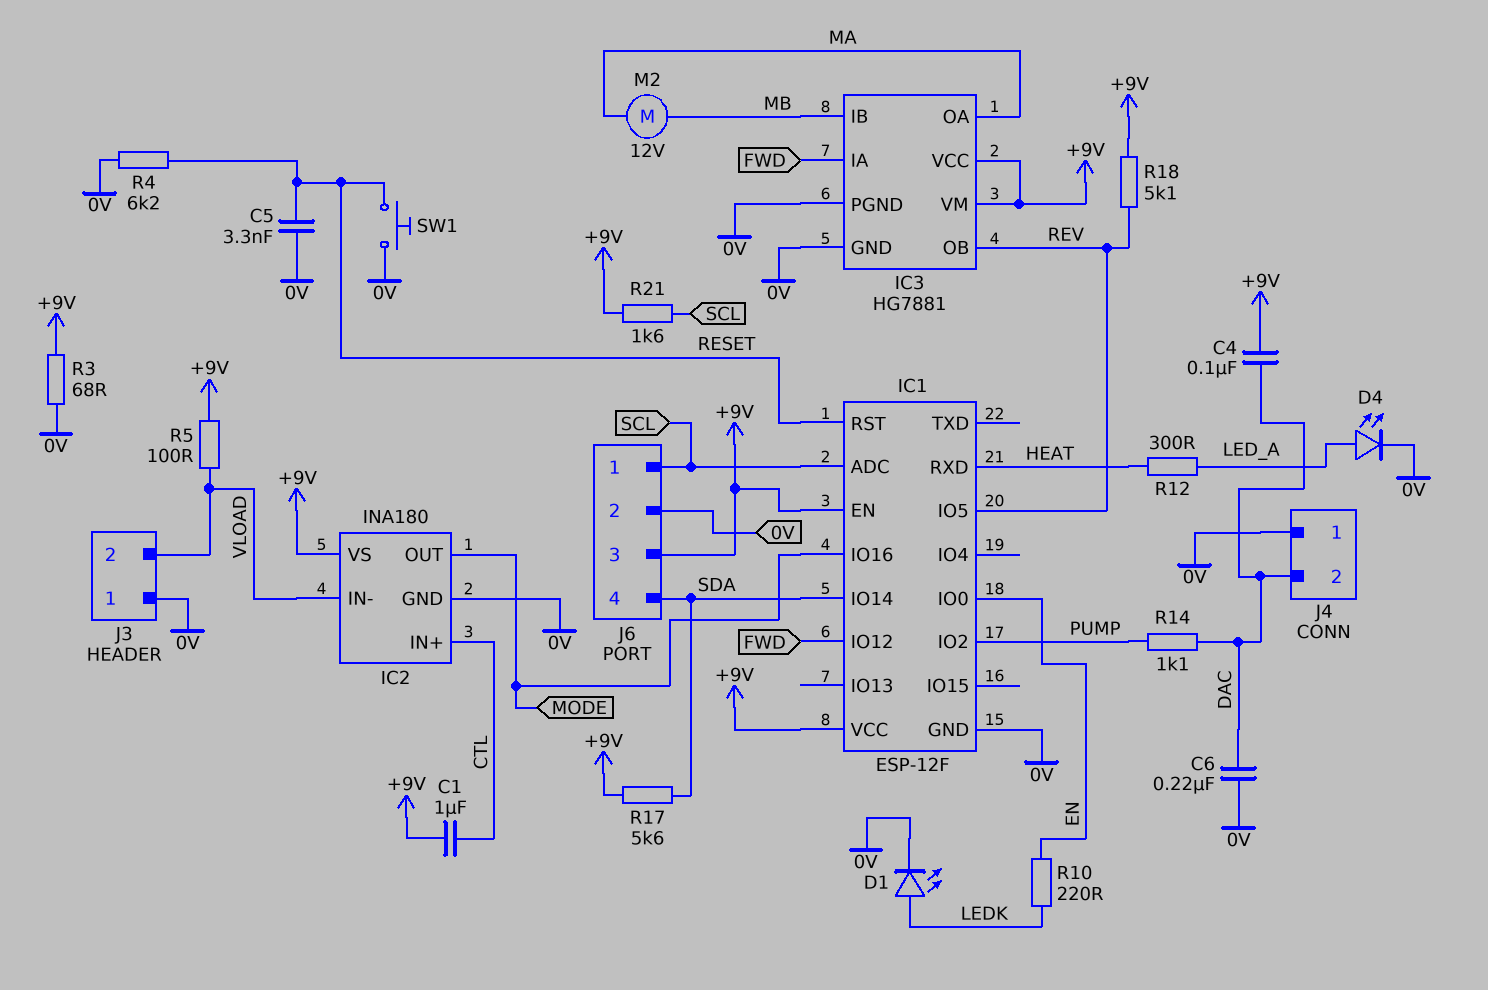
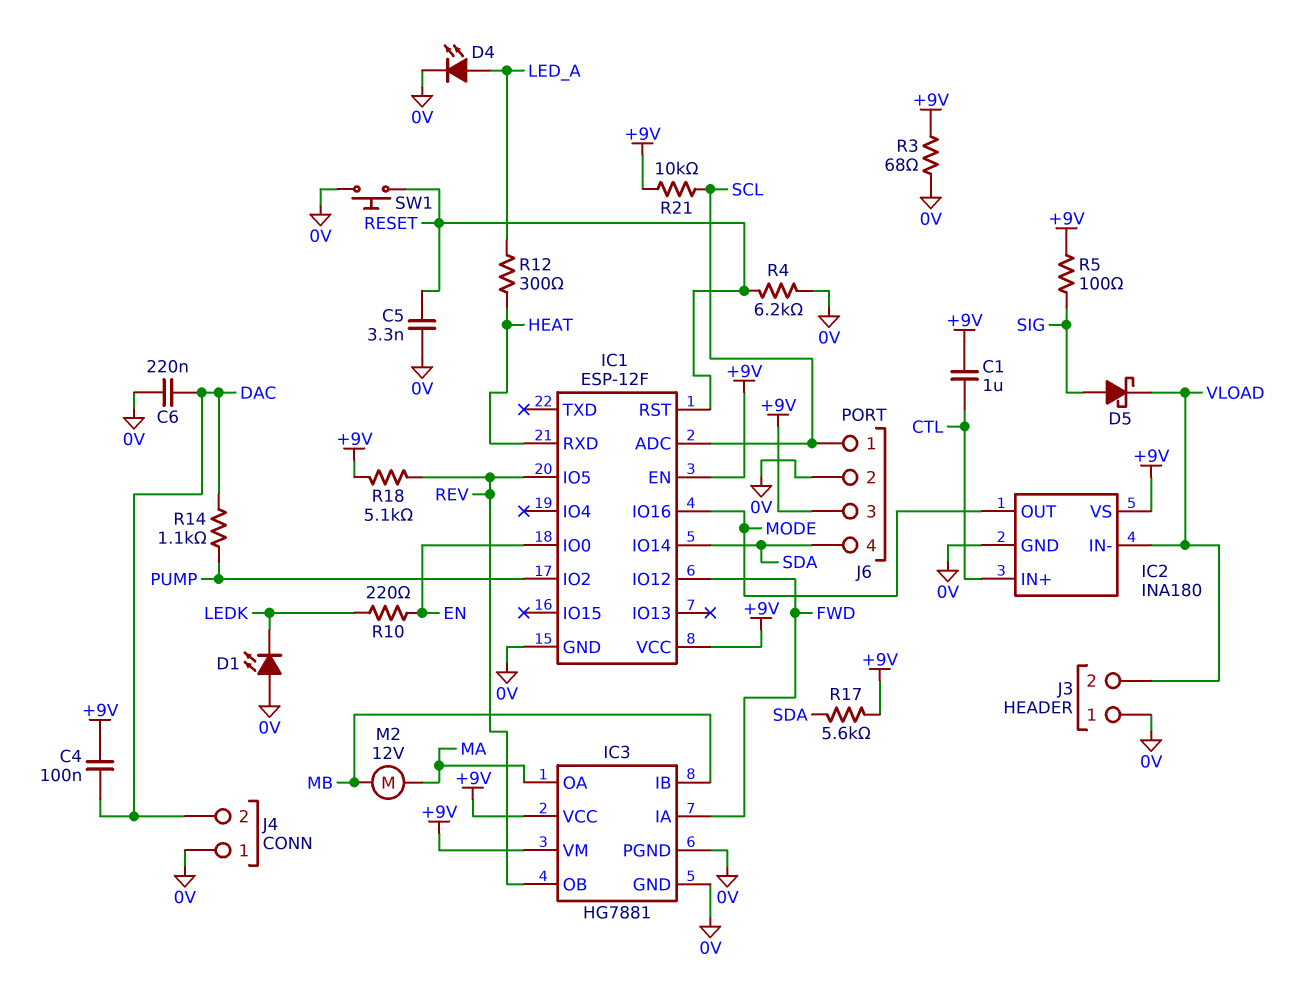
D1: LED (A LEDK, K 0V) -> LED (A 0V, K LEDK)
D5: none -> schottky (A SIG, K VLOAD)
R5: 100 (+9V, VLOAD) -> 100 (+9V, SIG)
R21: 1.6k (+9V, SCL) -> 10k (+9V, SCL)

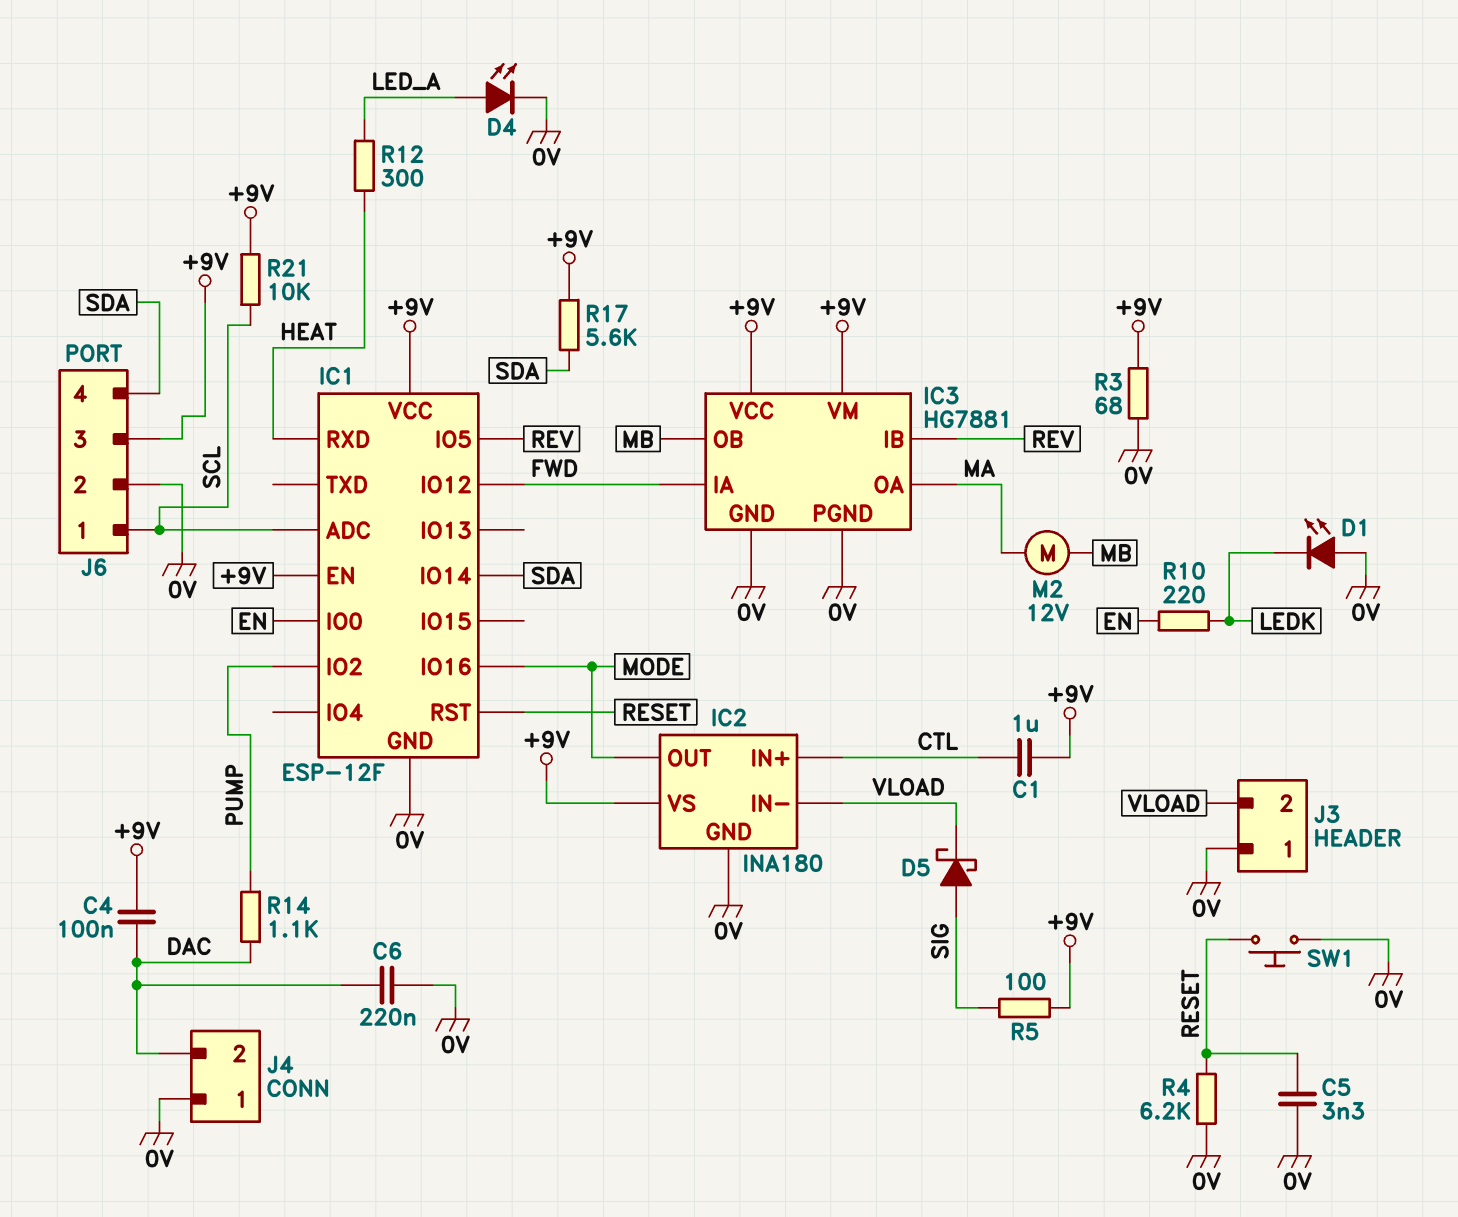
IC3 pin IB: MB -> REV
IC3 pin OB: REV -> MB
R18: 5.1k (+9V, REV) -> none

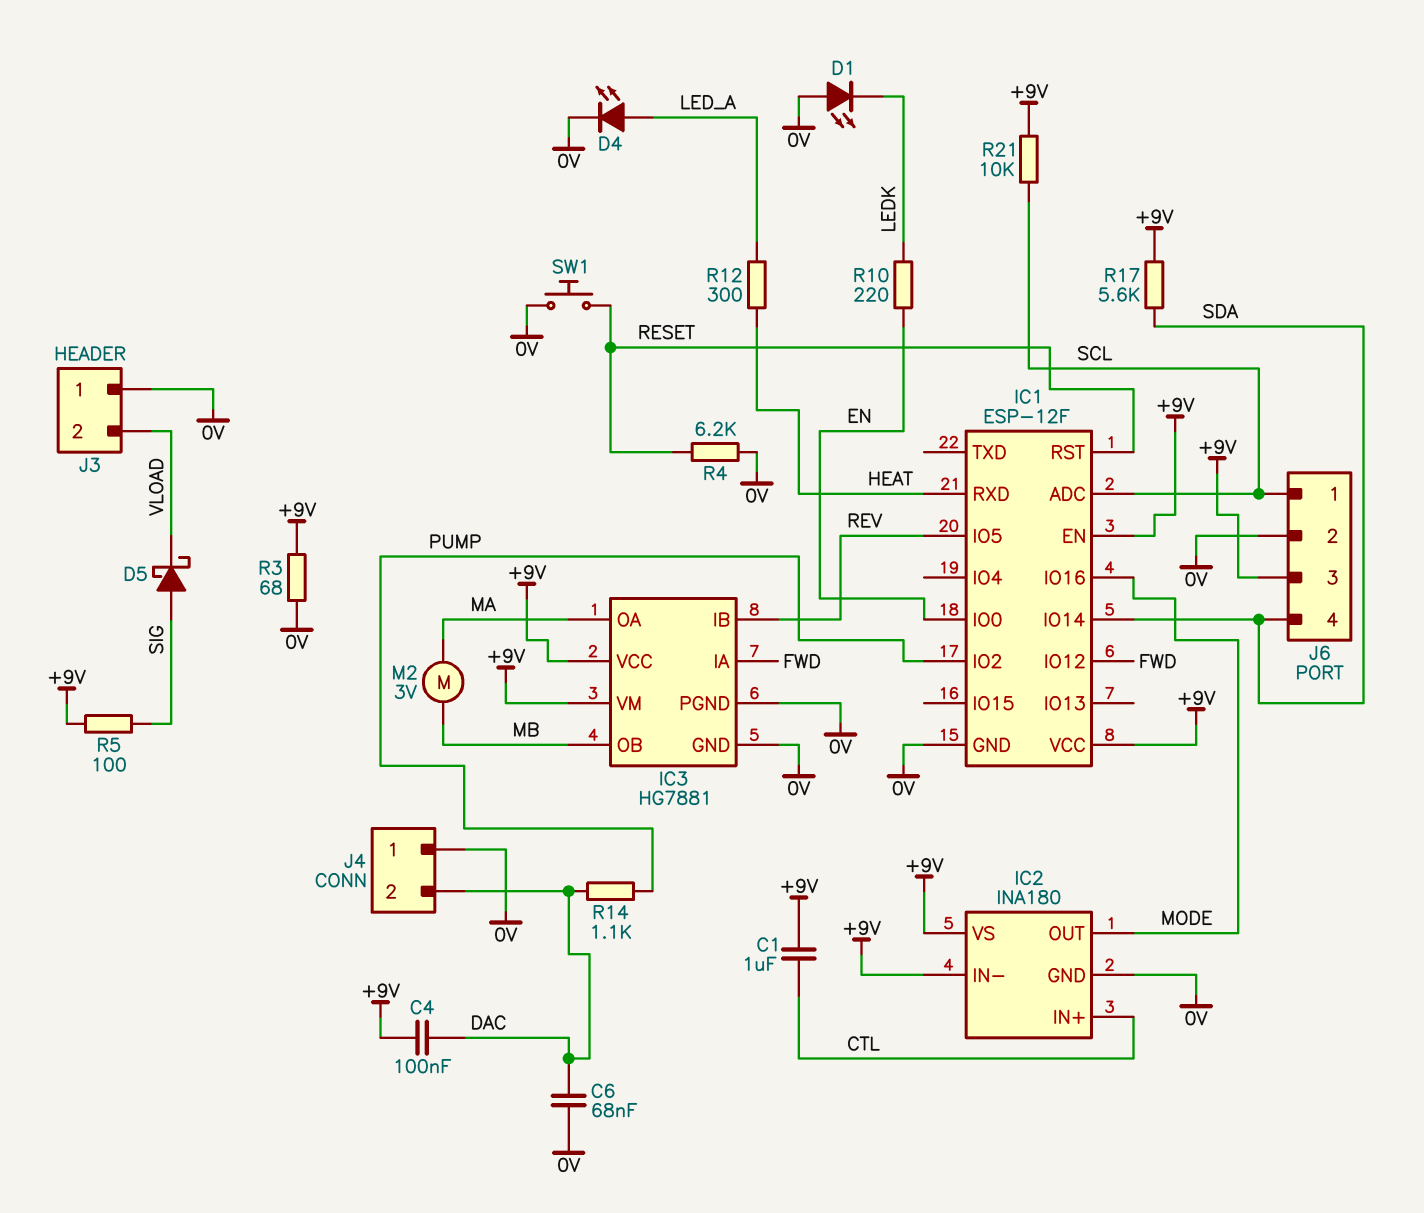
C5: 3.3nF (0V, RESET) -> none
C6: 220nF (0V, DAC) -> 68nF (0V, DAC)
IC2 pin IN-: VLOAD -> +9V
M2: motor 12V (MA, MB) -> motor 3V (MA, MB)

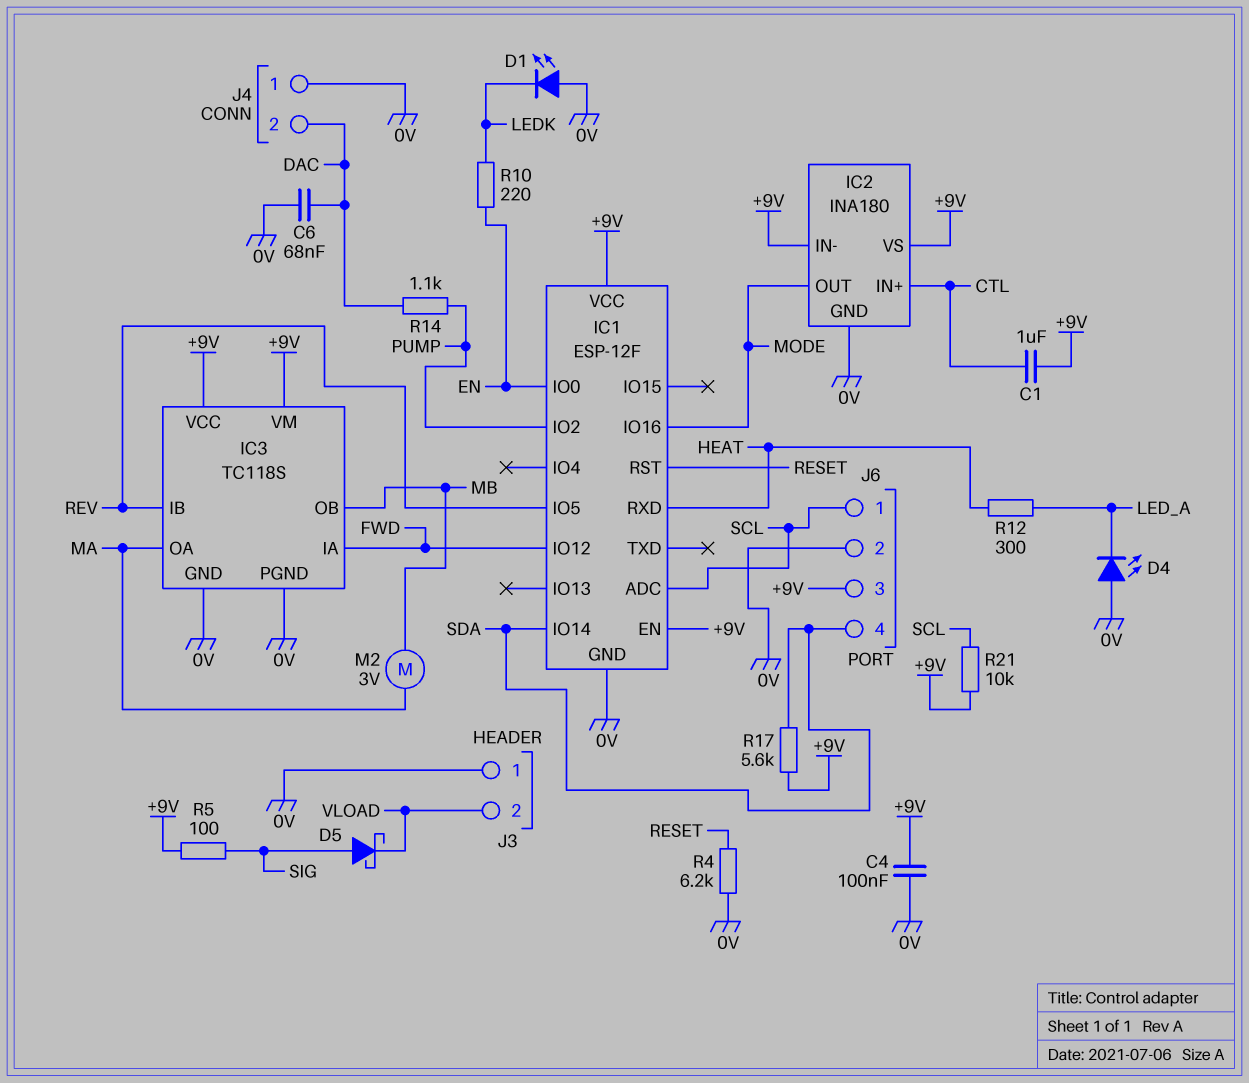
C4: 100nF (+9V, DAC) -> 100nF (+9V, 0V)
D4: LED (A LED_A, K 0V) -> LED (A 0V, K LED_A)
IC3: HG7881 -> TC118S
R3: 68 (+9V, 0V) -> none
SW1: button (0V, RESET) -> none

